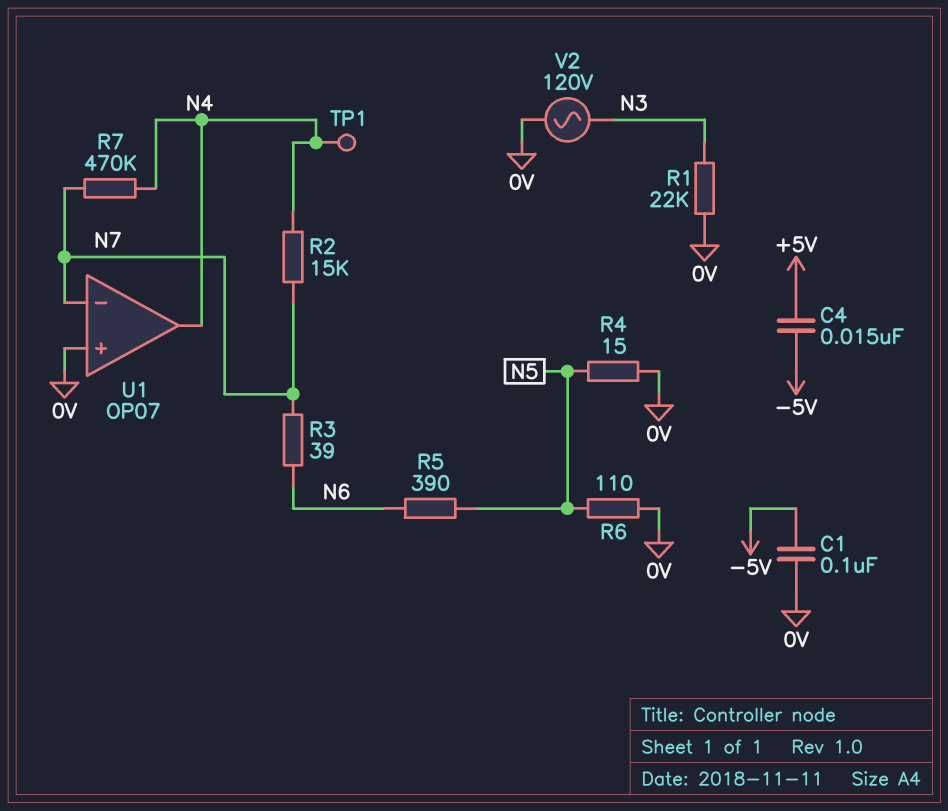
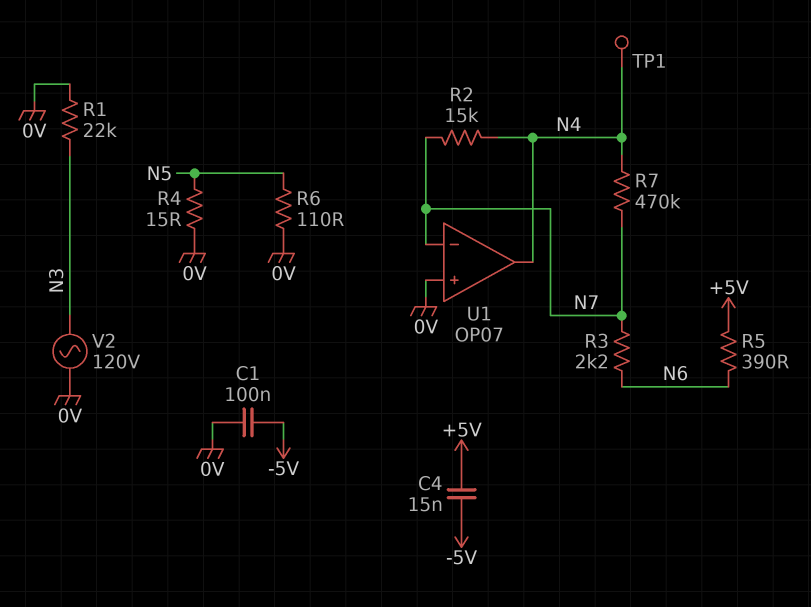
R3: 39 (N6, N7) -> 2.2k (N6, N7)
R5: 390 (N5, N6) -> 390 (+5V, N6)

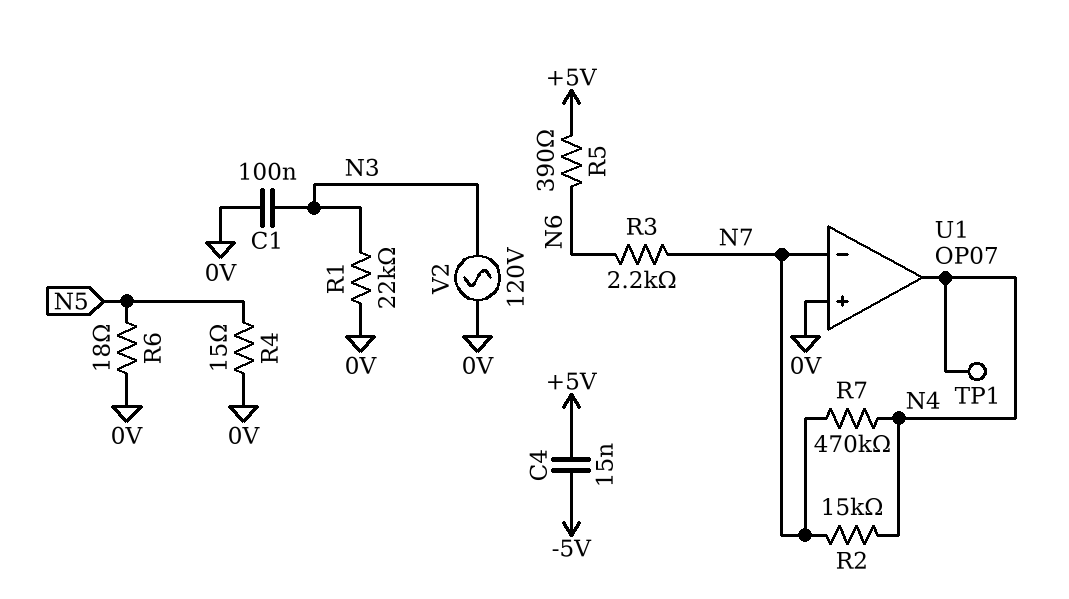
C1: 100nF (-5V, 0V) -> 100nF (0V, N3)
R6: 110 (0V, N5) -> 18 (0V, N5)

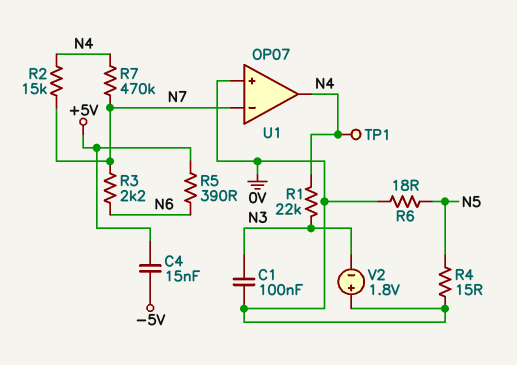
R1: 22k (0V, N3) -> 22k (N3, N4)
V2: AC 120V (0V, N3) -> 1.8V (plus 0V, minus N3)

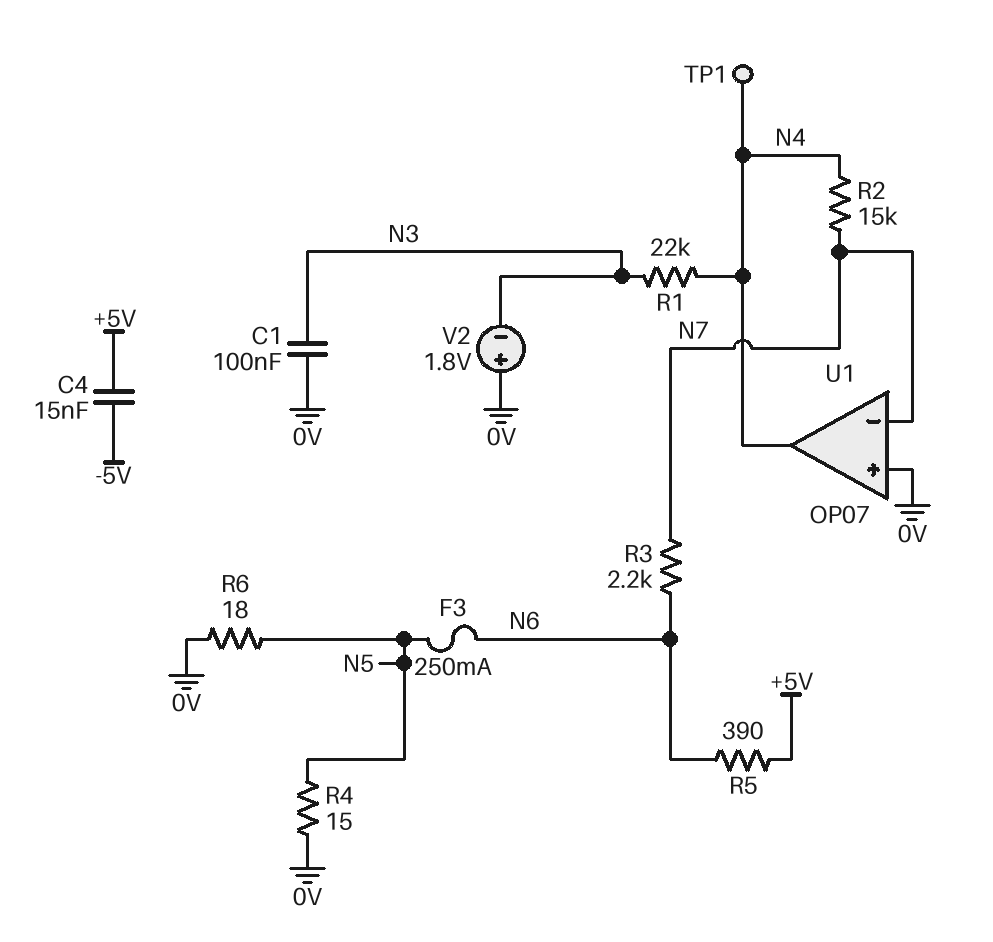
F3: none -> 250mA (N5, N6)
R7: 470k (N4, N7) -> none

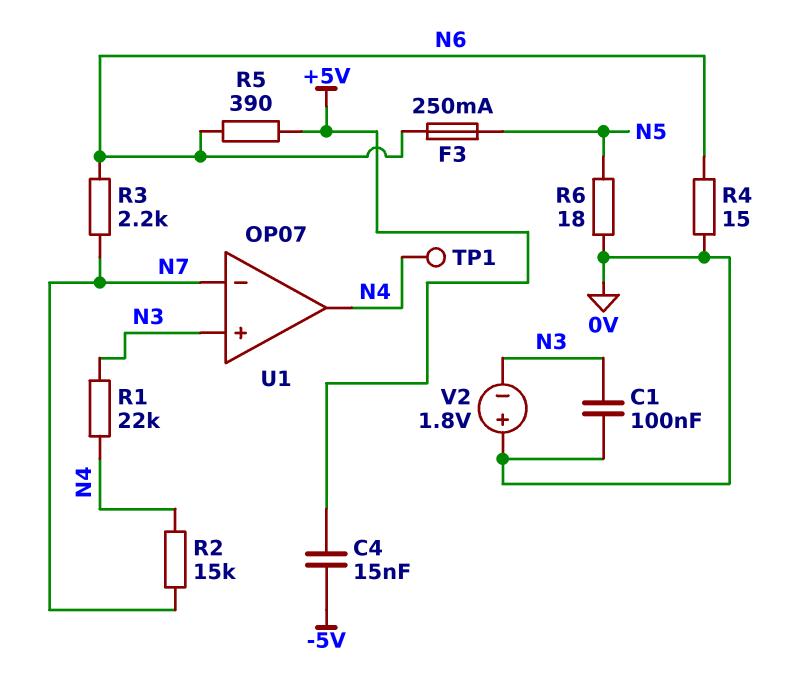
R4: 15 (0V, N5) -> 15 (0V, N6)
U1 pin in+: 0V -> N3

